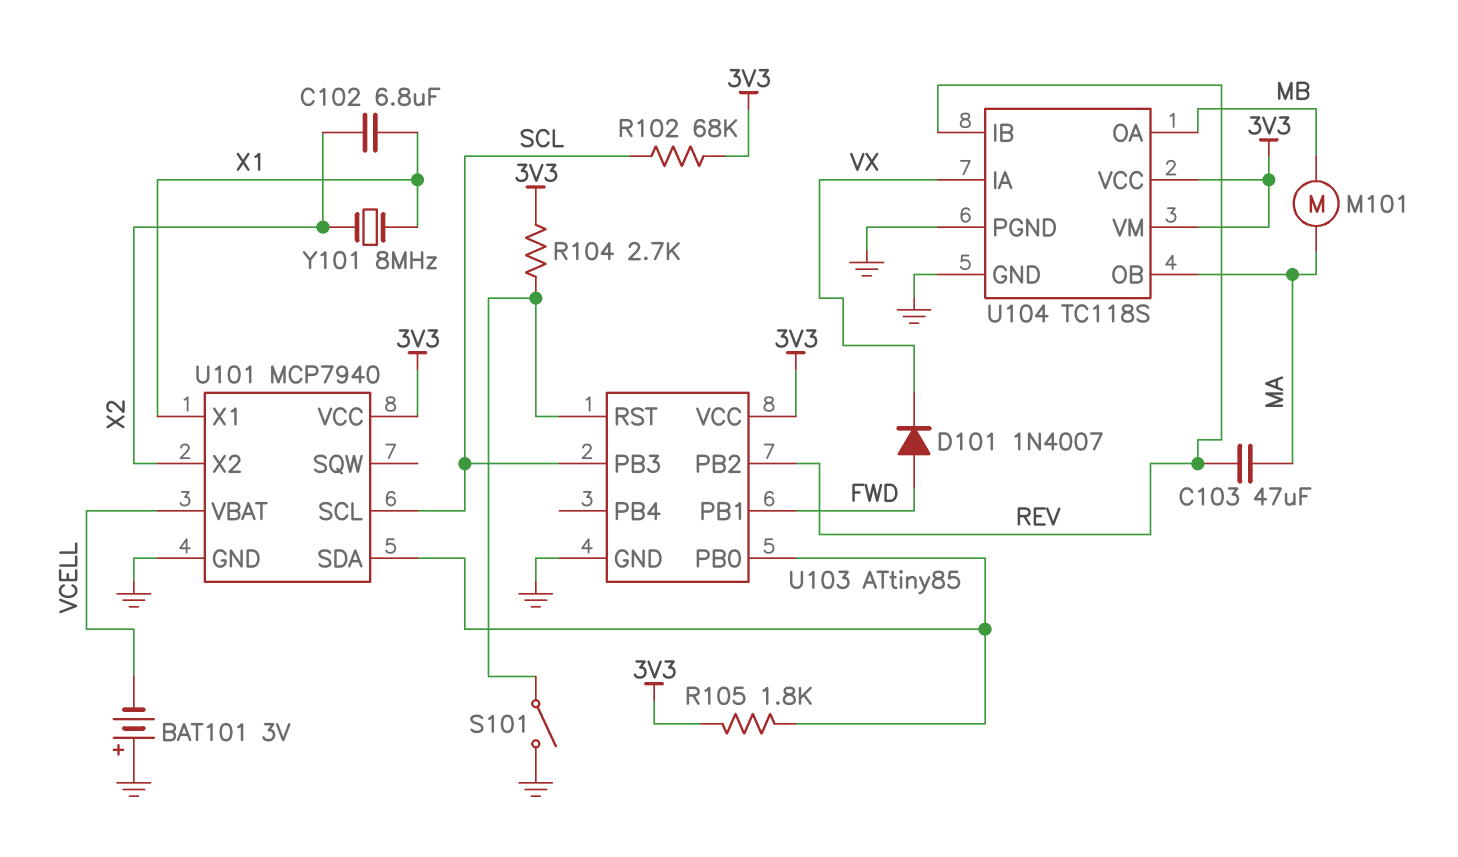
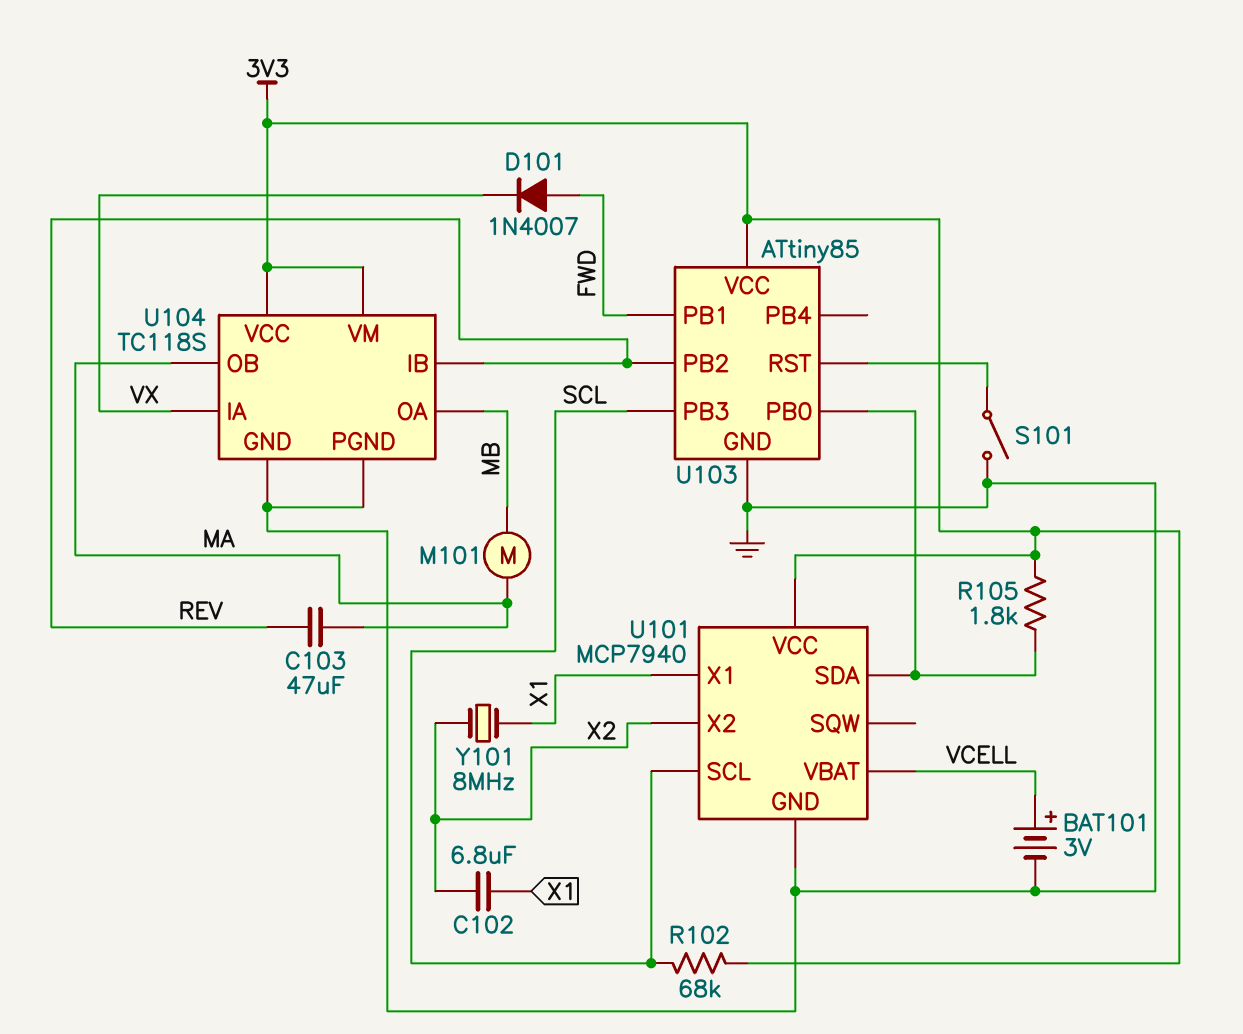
BAT101: 3V (plus GND, minus VCELL) -> 3V (plus VCELL, minus GND)
R104: 2.7k (3V3, U103/RST) -> none

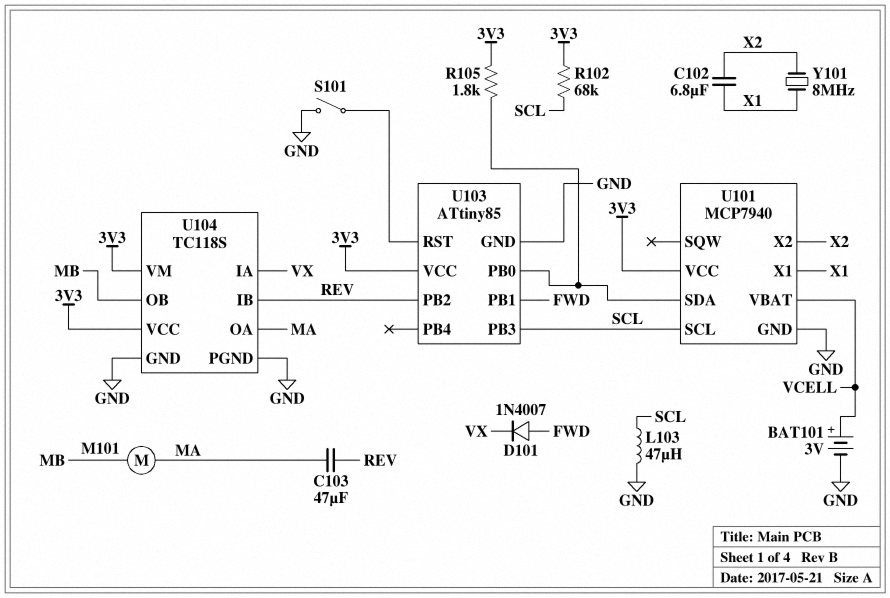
L103: none -> 47uH (GND, SCL)
U104 pin OA: MB -> MA
U104 pin OB: MA -> MB

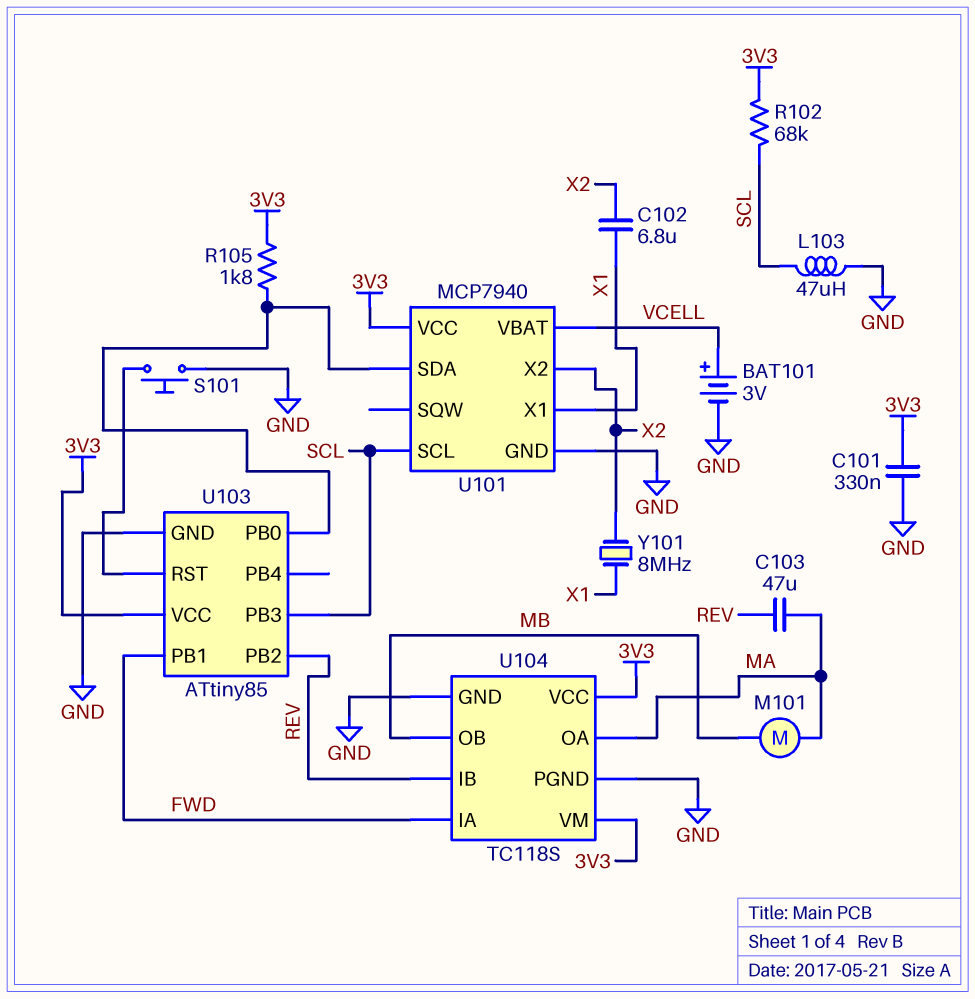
C101: none -> 330nF (3V3, GND)
D101: diode 1N4007 (A FWD, K VX) -> none
S101: switch (GND, U103/RST) -> button (GND, U103/RST)
U104 pin IA: VX -> FWD

